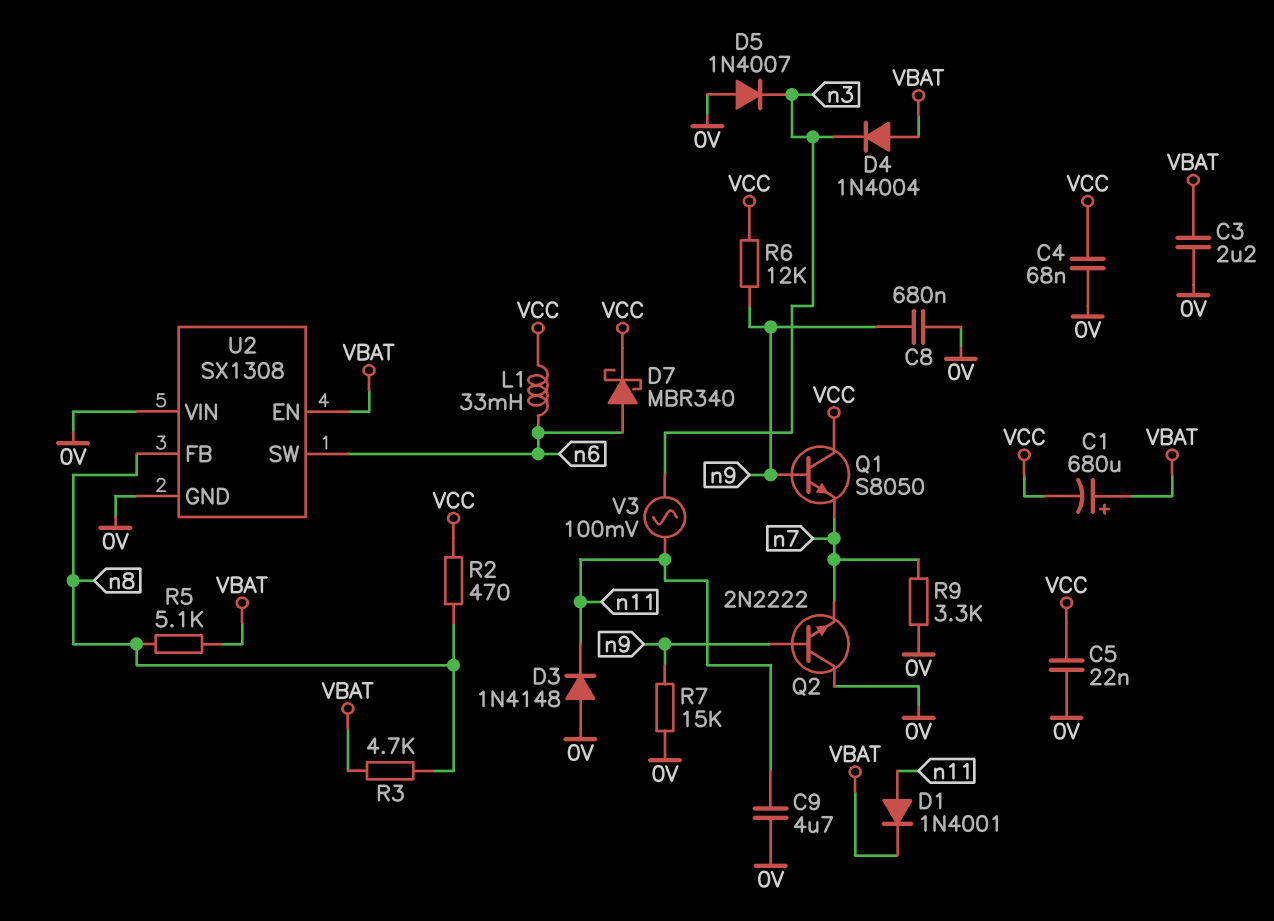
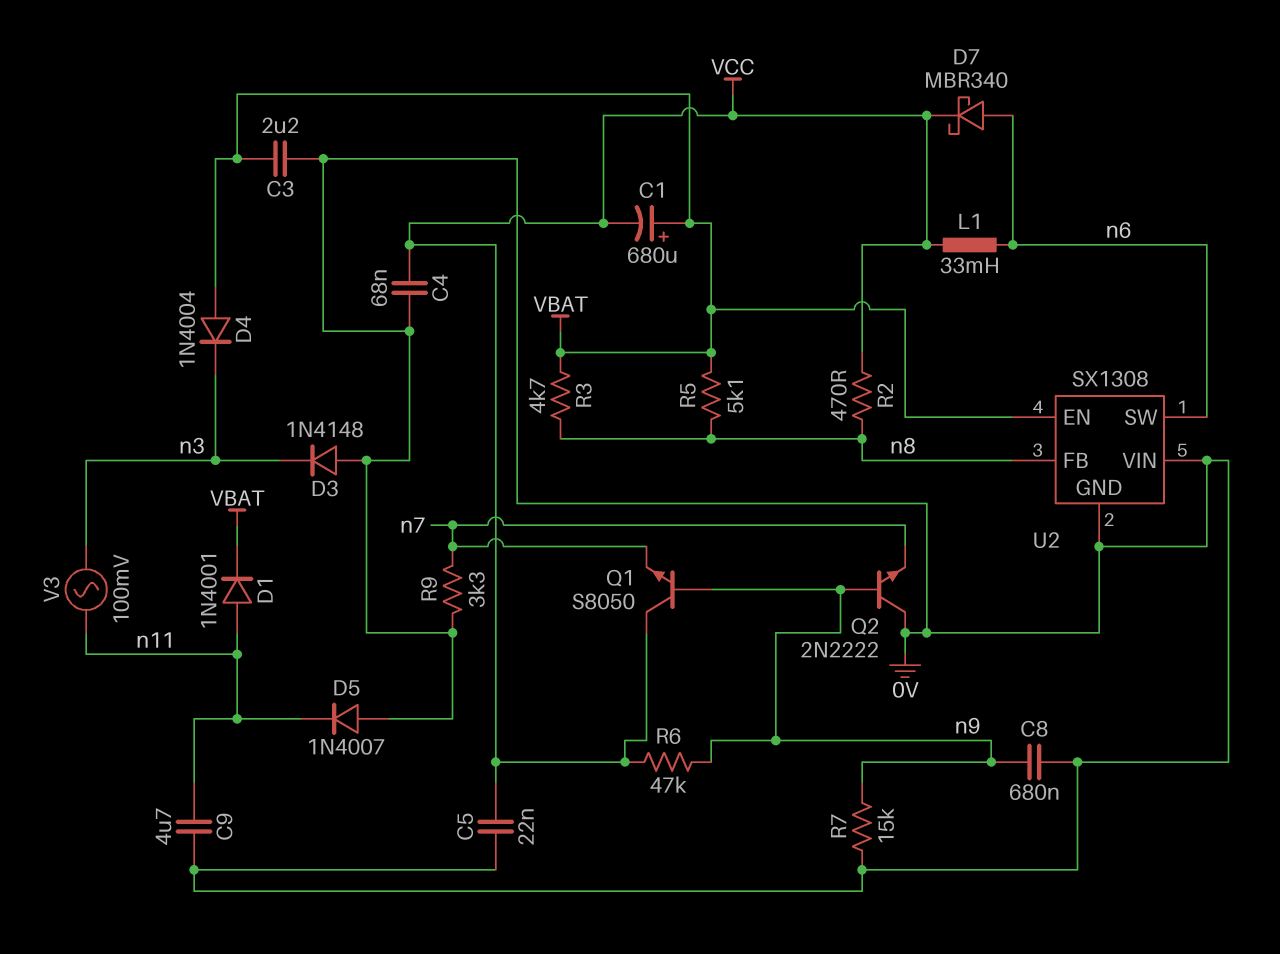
D3: diode 1N4148 (A 0V, K n11) -> diode 1N4148 (A 0V, K n3)
D5: diode 1N4007 (A 0V, K n3) -> diode 1N4007 (A 0V, K n11)
R6: 12k (VCC, n9) -> 47k (VCC, n9)

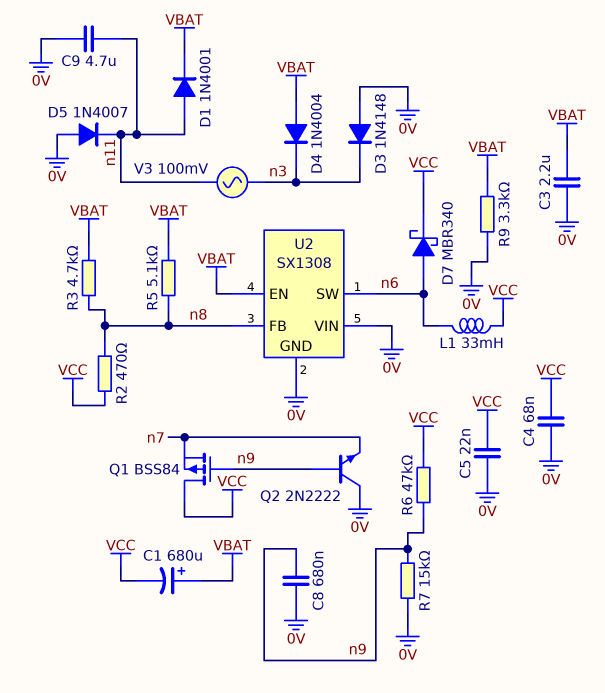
Q1: NPN S8050 (B n9, C VCC, E n7) -> PMOS BSS84 (G n9, D VCC, S n7)
R9: 3.3k (0V, n7) -> 3.3k (0V, VBAT)

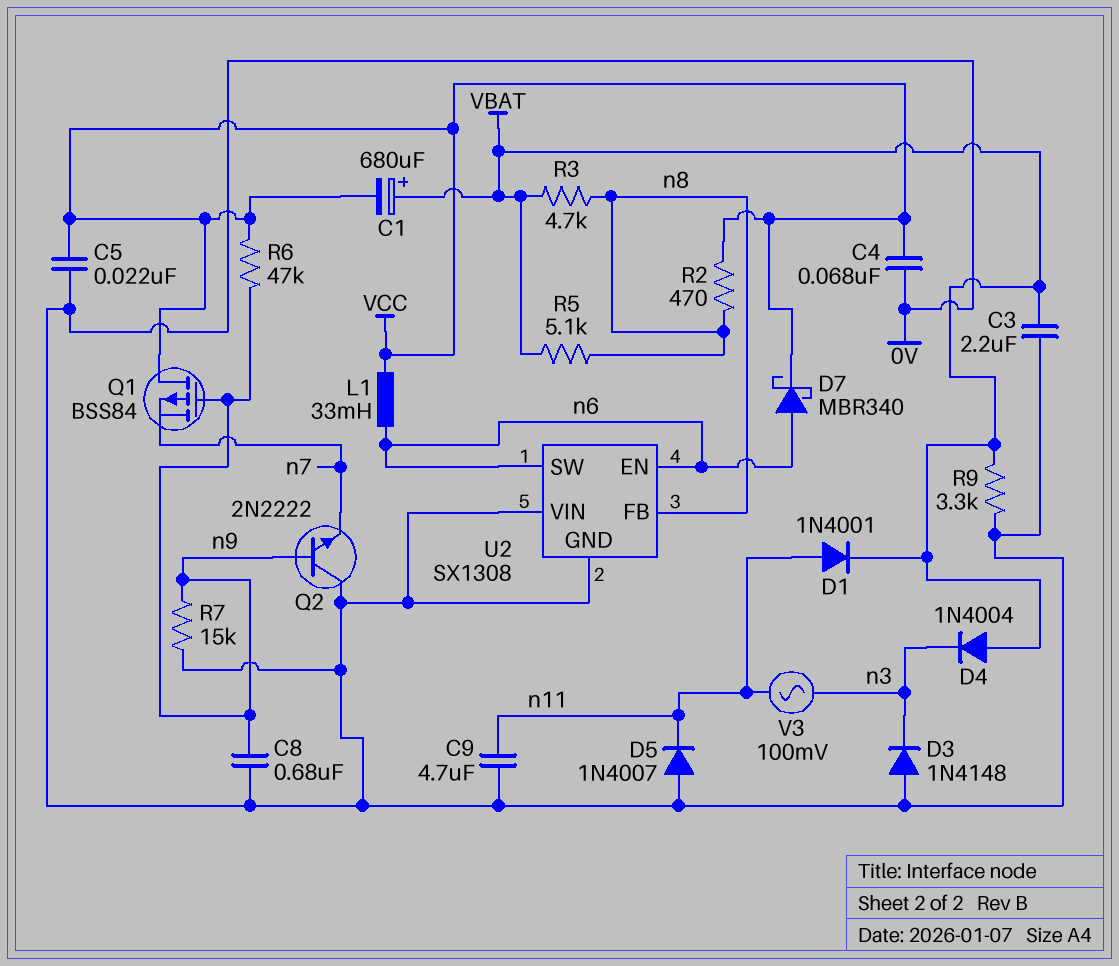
U2 pin EN: VBAT -> n6

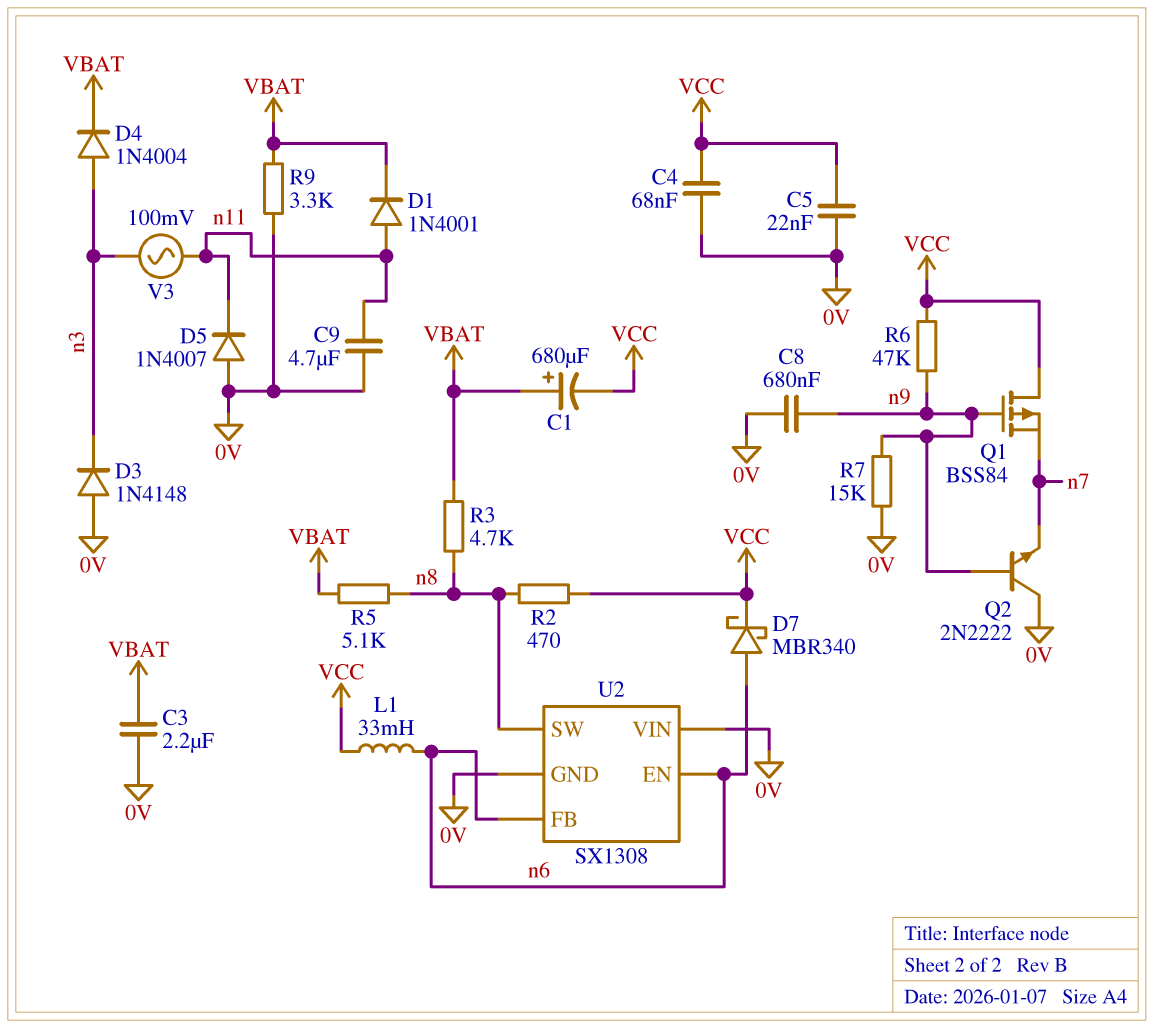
D4: diode 1N4004 (A VBAT, K n3) -> diode 1N4004 (A n3, K VBAT)
U2 pin FB: n8 -> n6
U2 pin SW: n6 -> n8

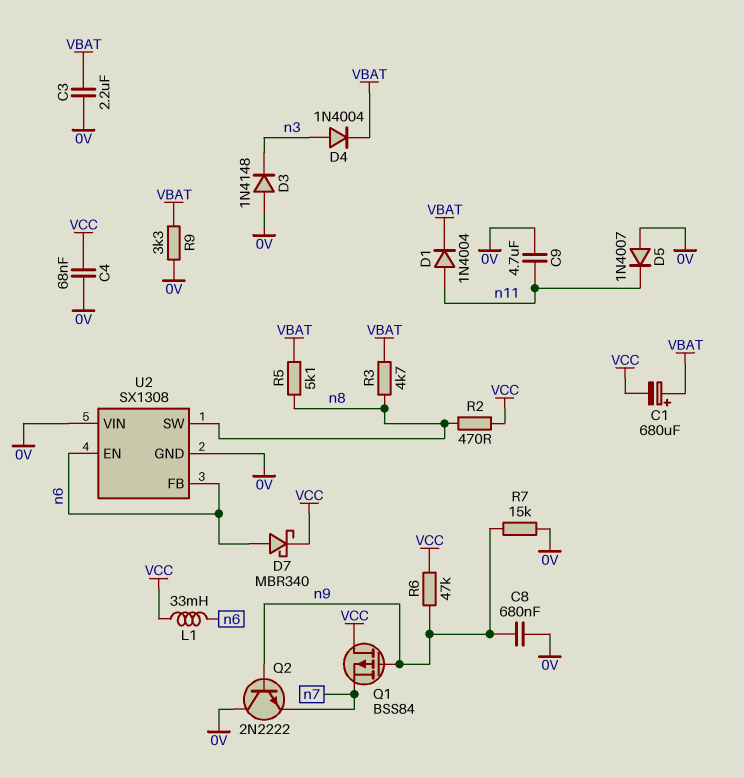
C5: 22nF (0V, VCC) -> none
D1: diode 1N4001 (A n11, K VBAT) -> diode 1N4004 (A n11, K VBAT)
V3: AC 100mV (n3, n11) -> none

